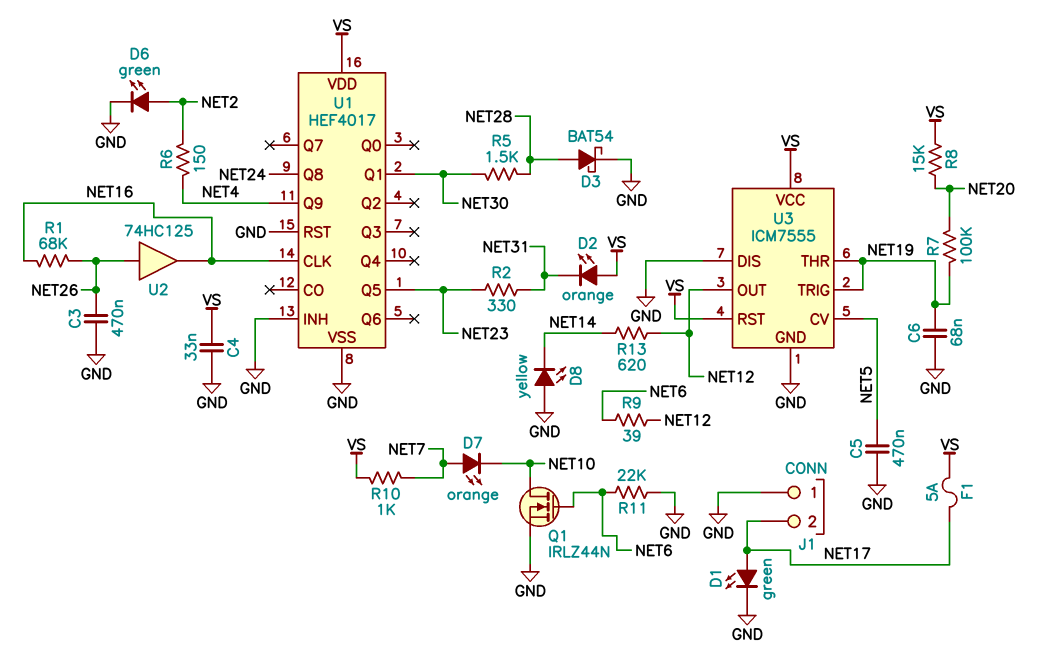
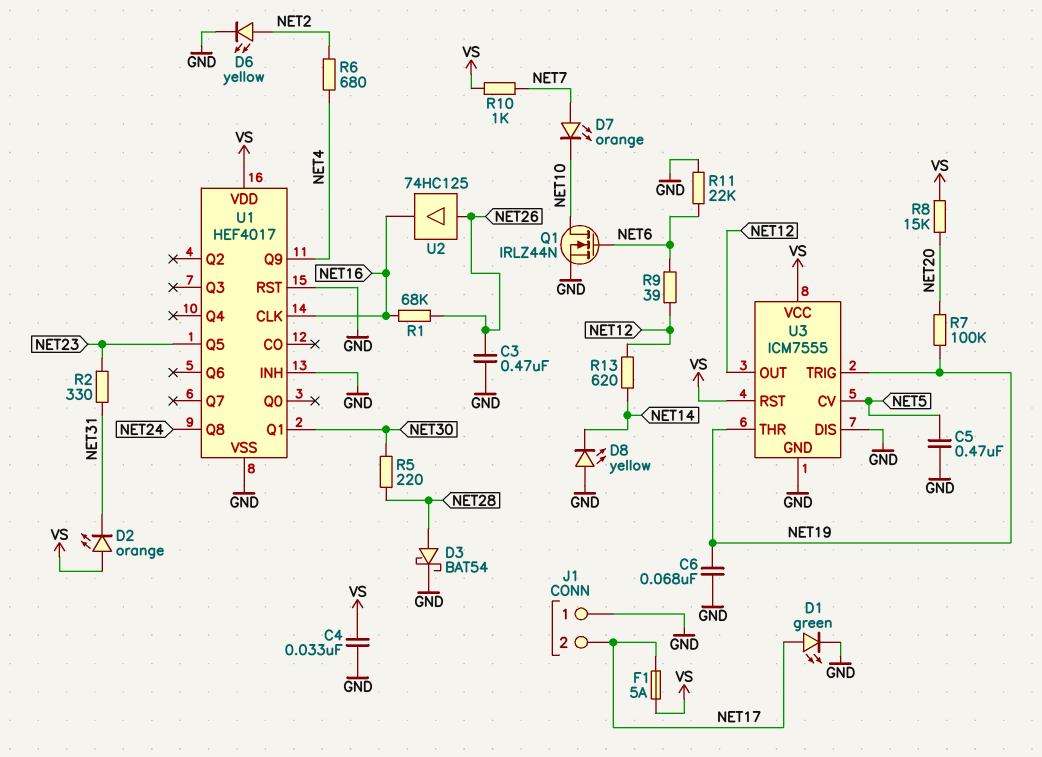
D6: LED green (A NET2, K GND) -> LED yellow (A NET2, K GND)
R5: 1.5k (NET28, NET30) -> 220 (NET28, NET30)
R6: 150 (NET2, NET4) -> 680 (NET2, NET4)

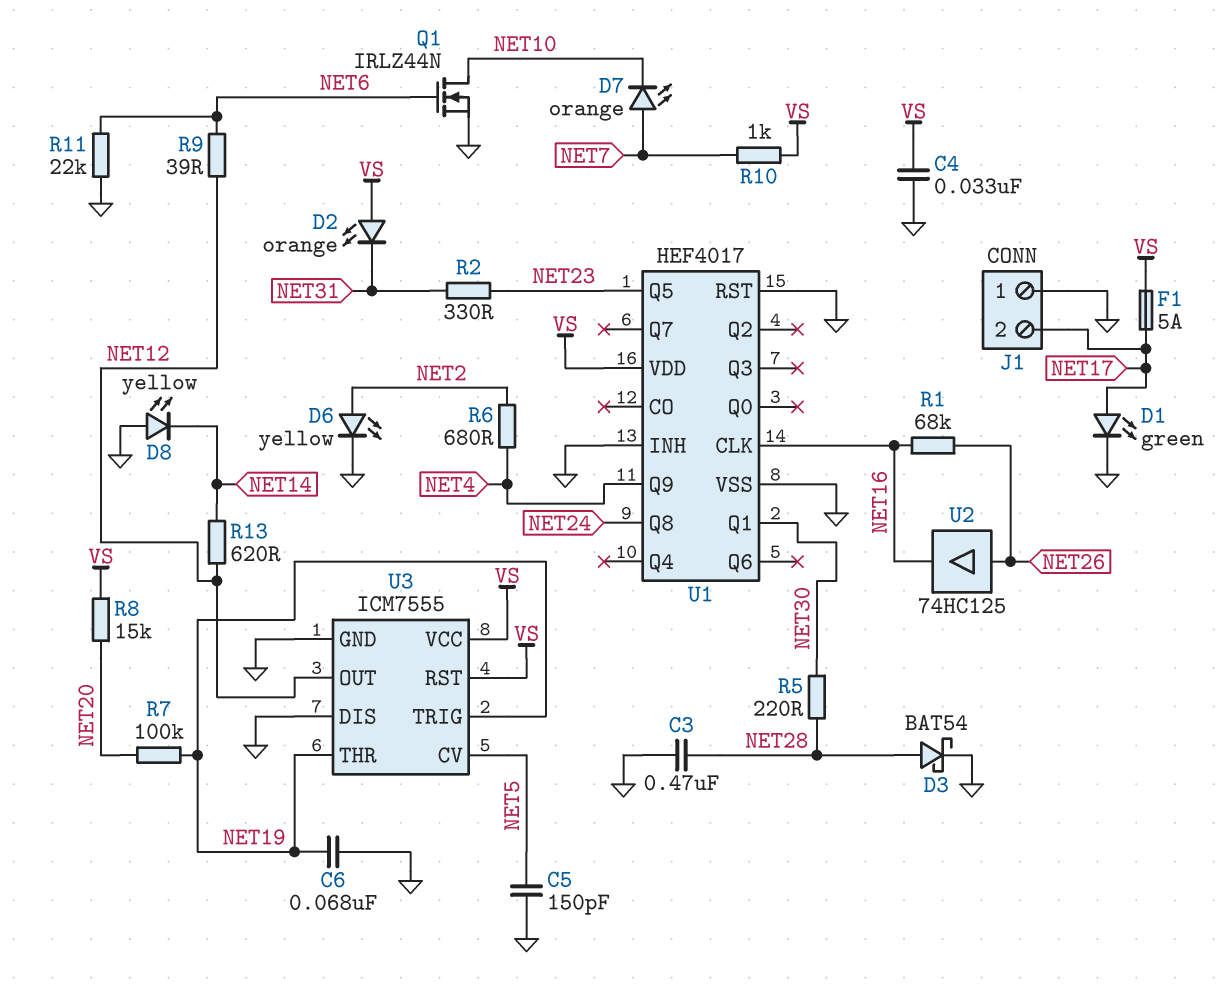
C3: 470nF (GND, NET26) -> 470nF (GND, NET28)
C5: 470nF (GND, NET5) -> 150pF (GND, NET5)

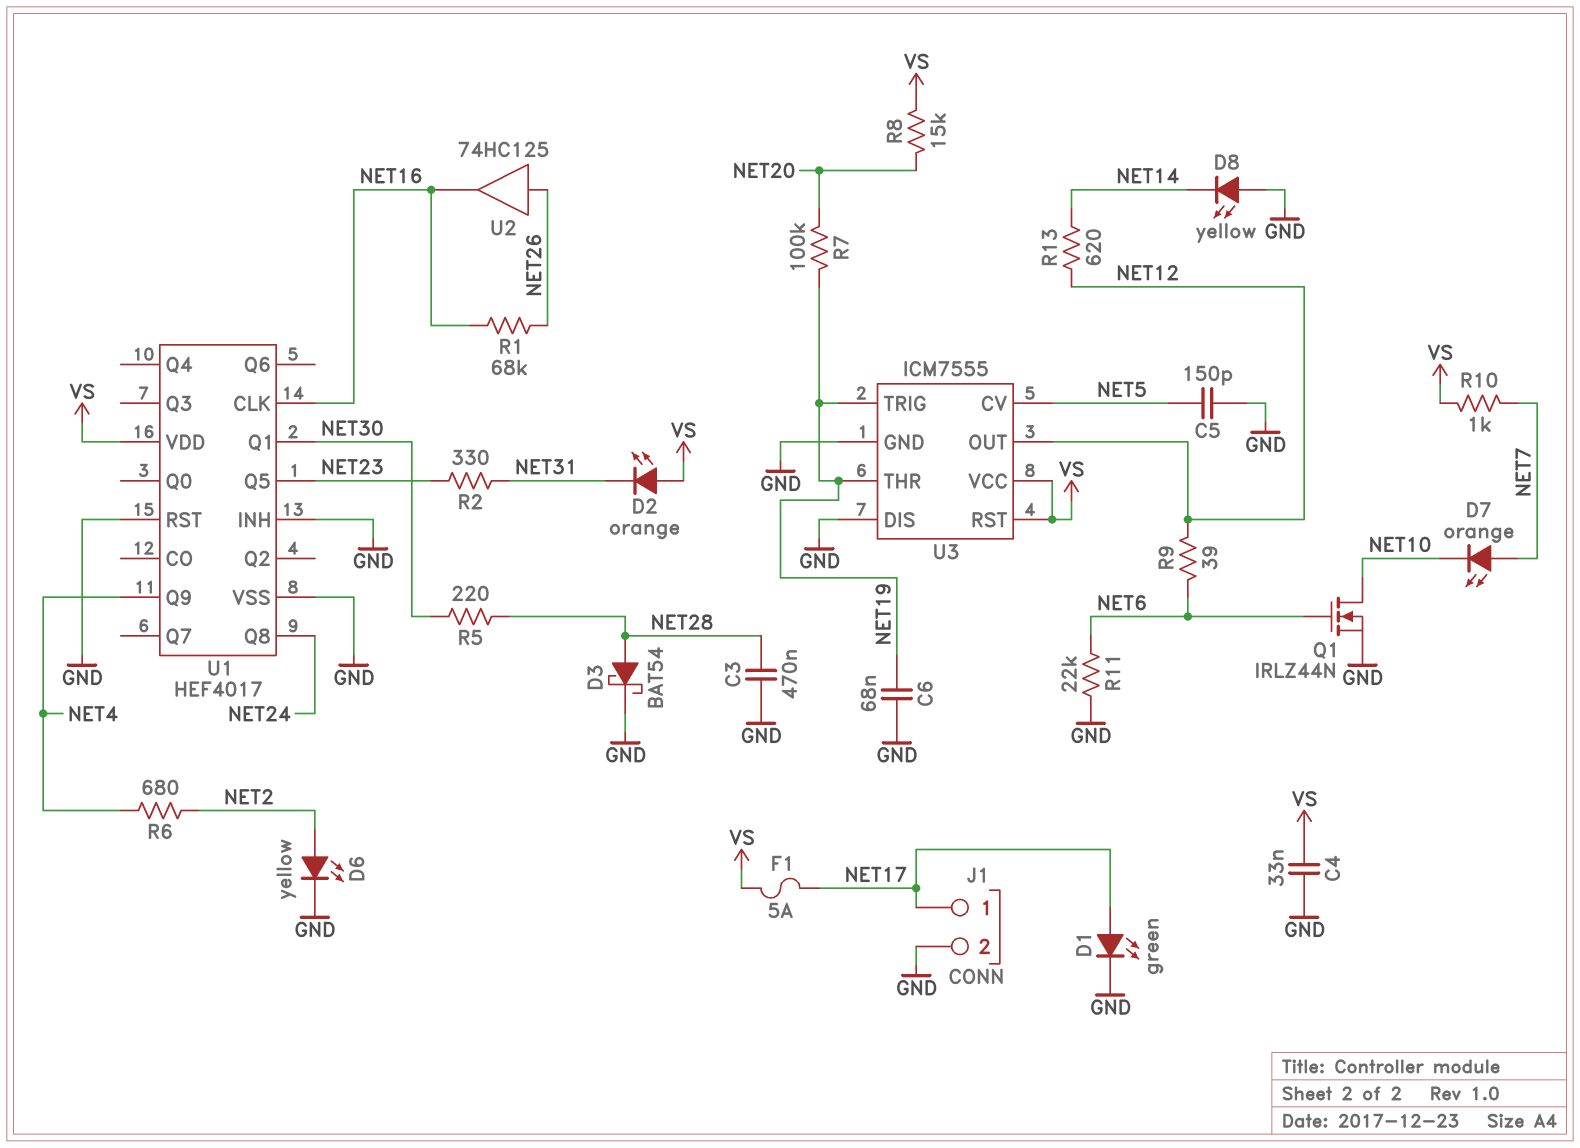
J1 pin 1: GND -> NET17
J1 pin 2: NET17 -> GND

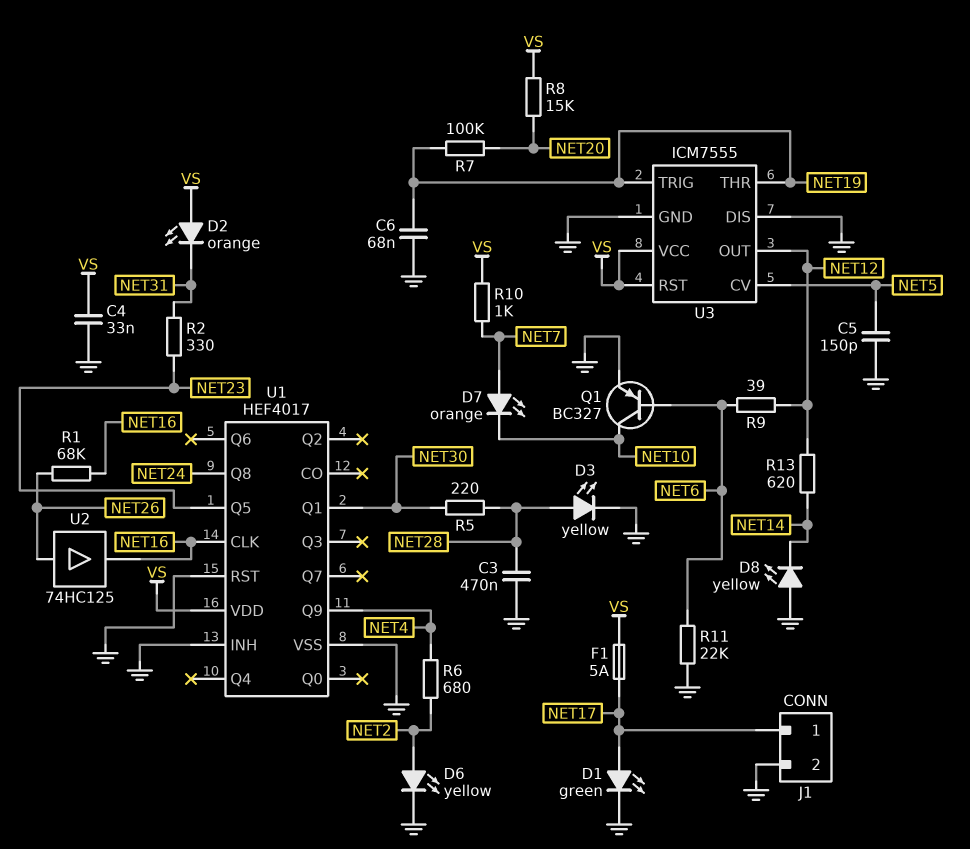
D3: schottky BAT54 (A NET28, K GND) -> LED yellow (A NET28, K GND)
Q1: NMOS IRLZ44N (G NET6, D NET10, S GND) -> PNP BC327 (B NET6, C NET10, E GND)

